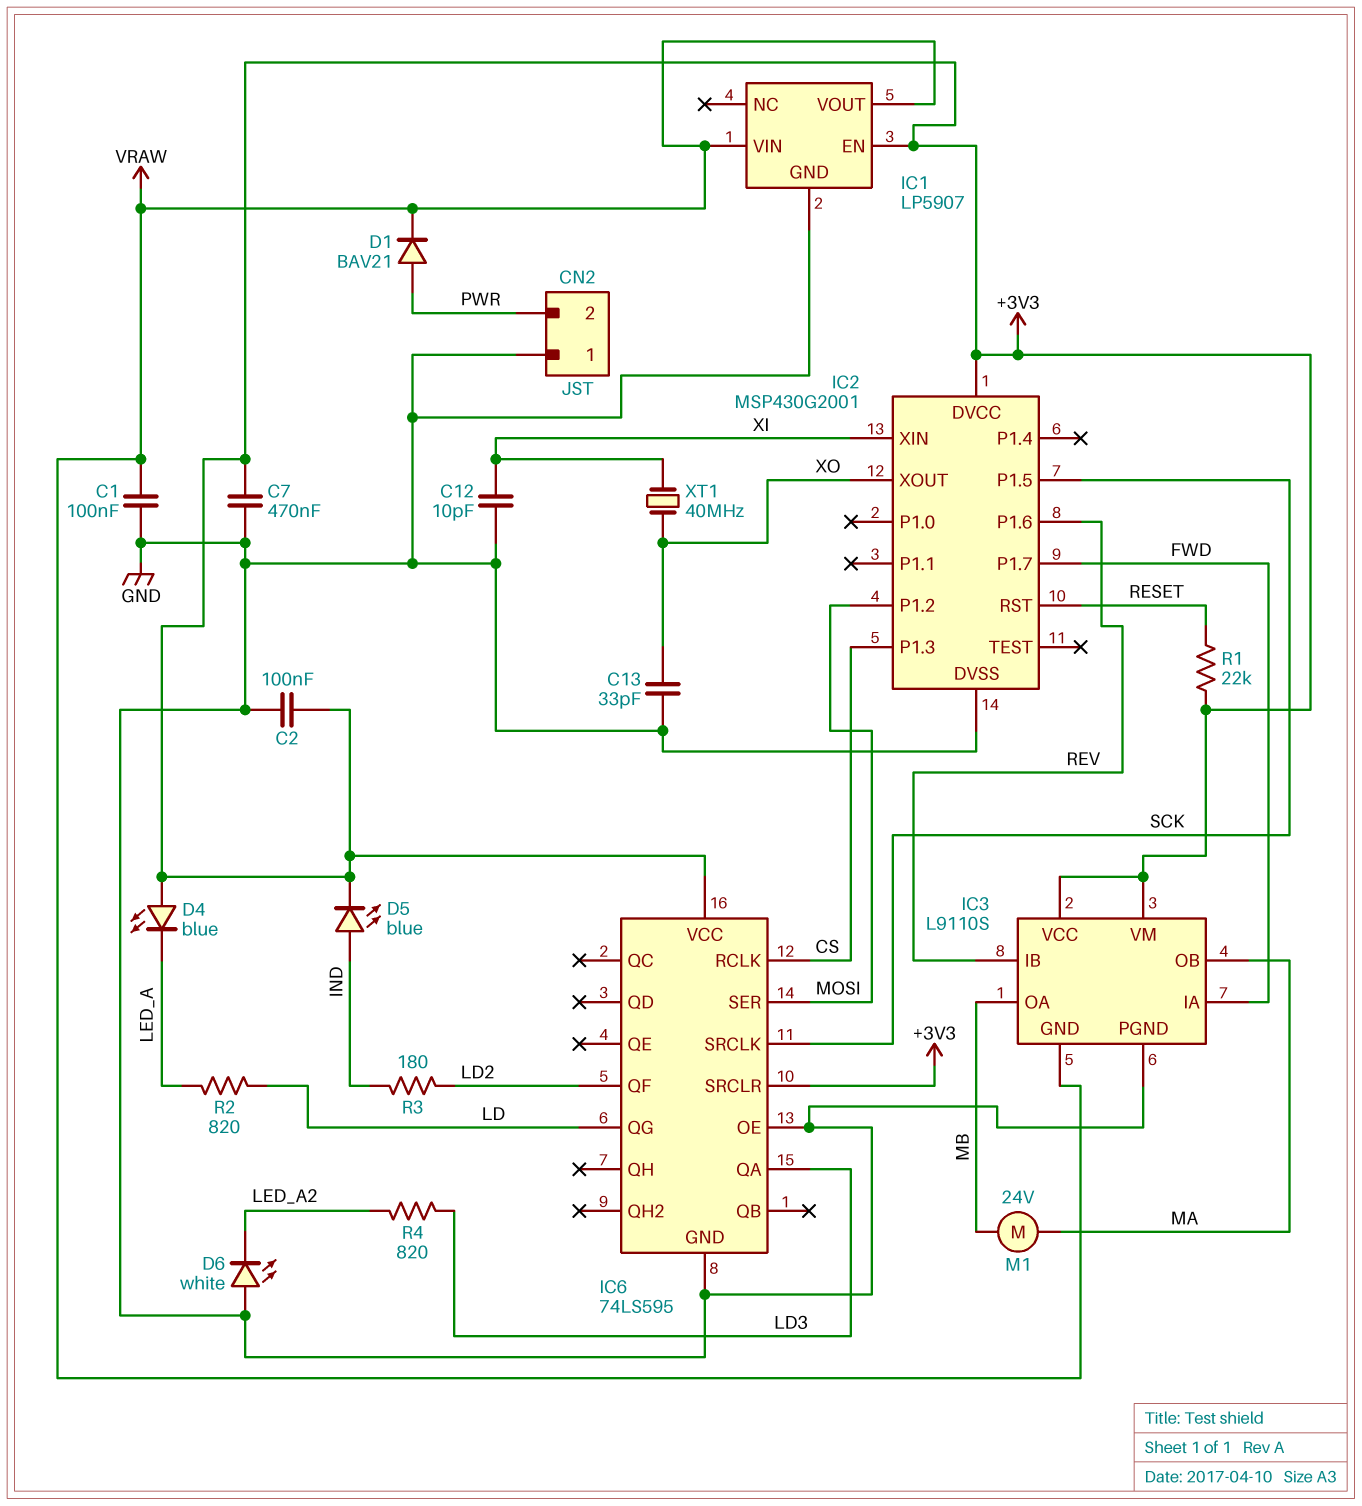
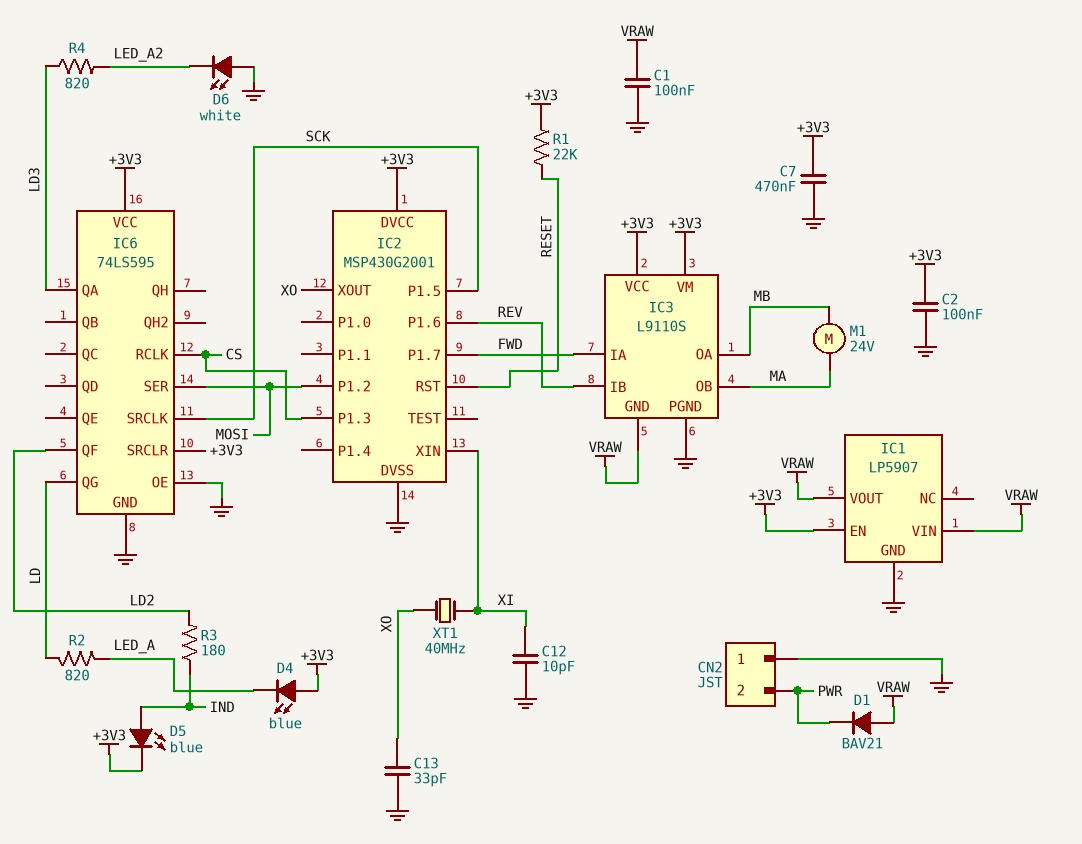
D1: diode BAV21 (A PWR, K VRAW) -> diode BAV21 (A VRAW, K PWR)

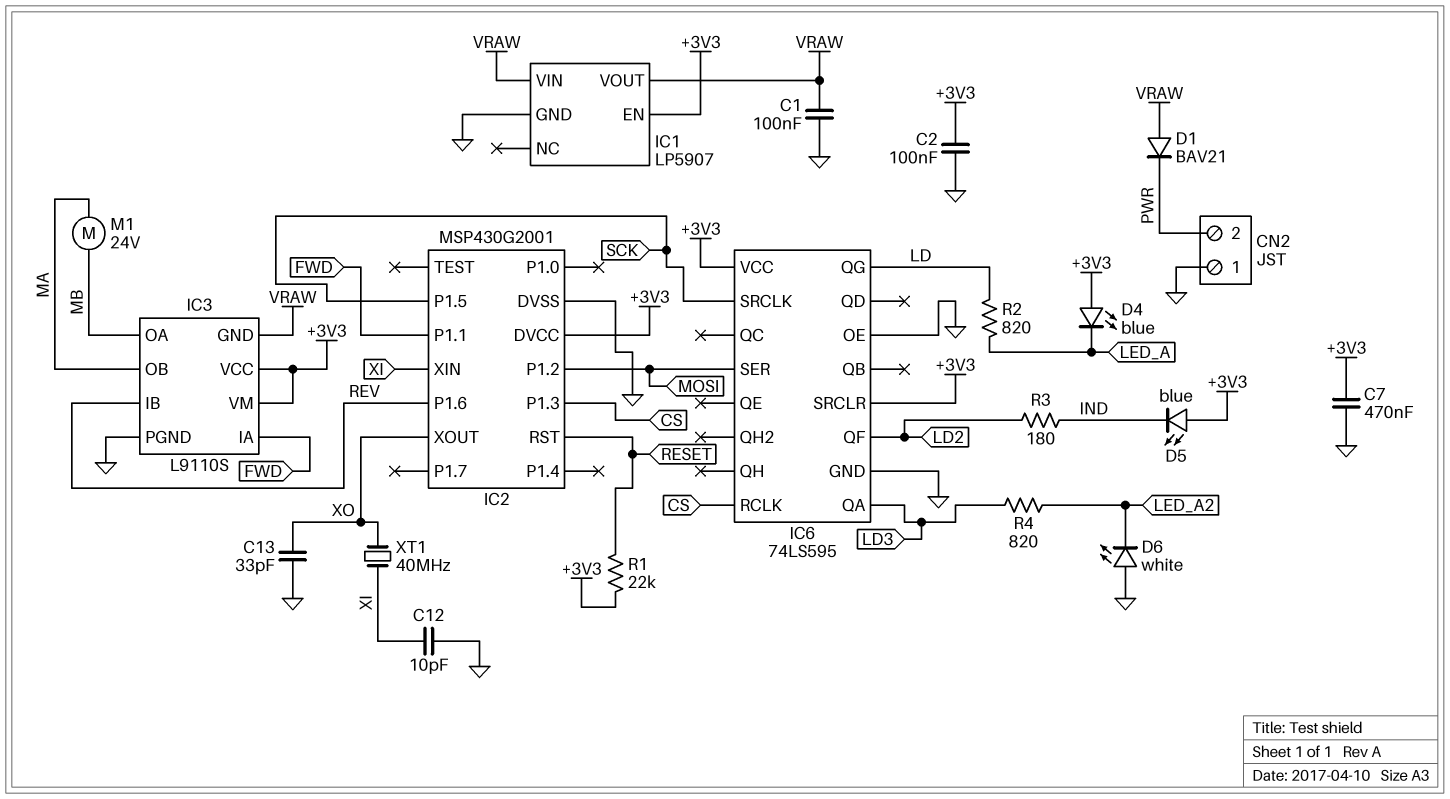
D5: LED blue (A IND, K +3V3) -> LED blue (A +3V3, K IND)
IC2 pin P1.1: none -> FWD
IC2 pin P1.7: FWD -> none

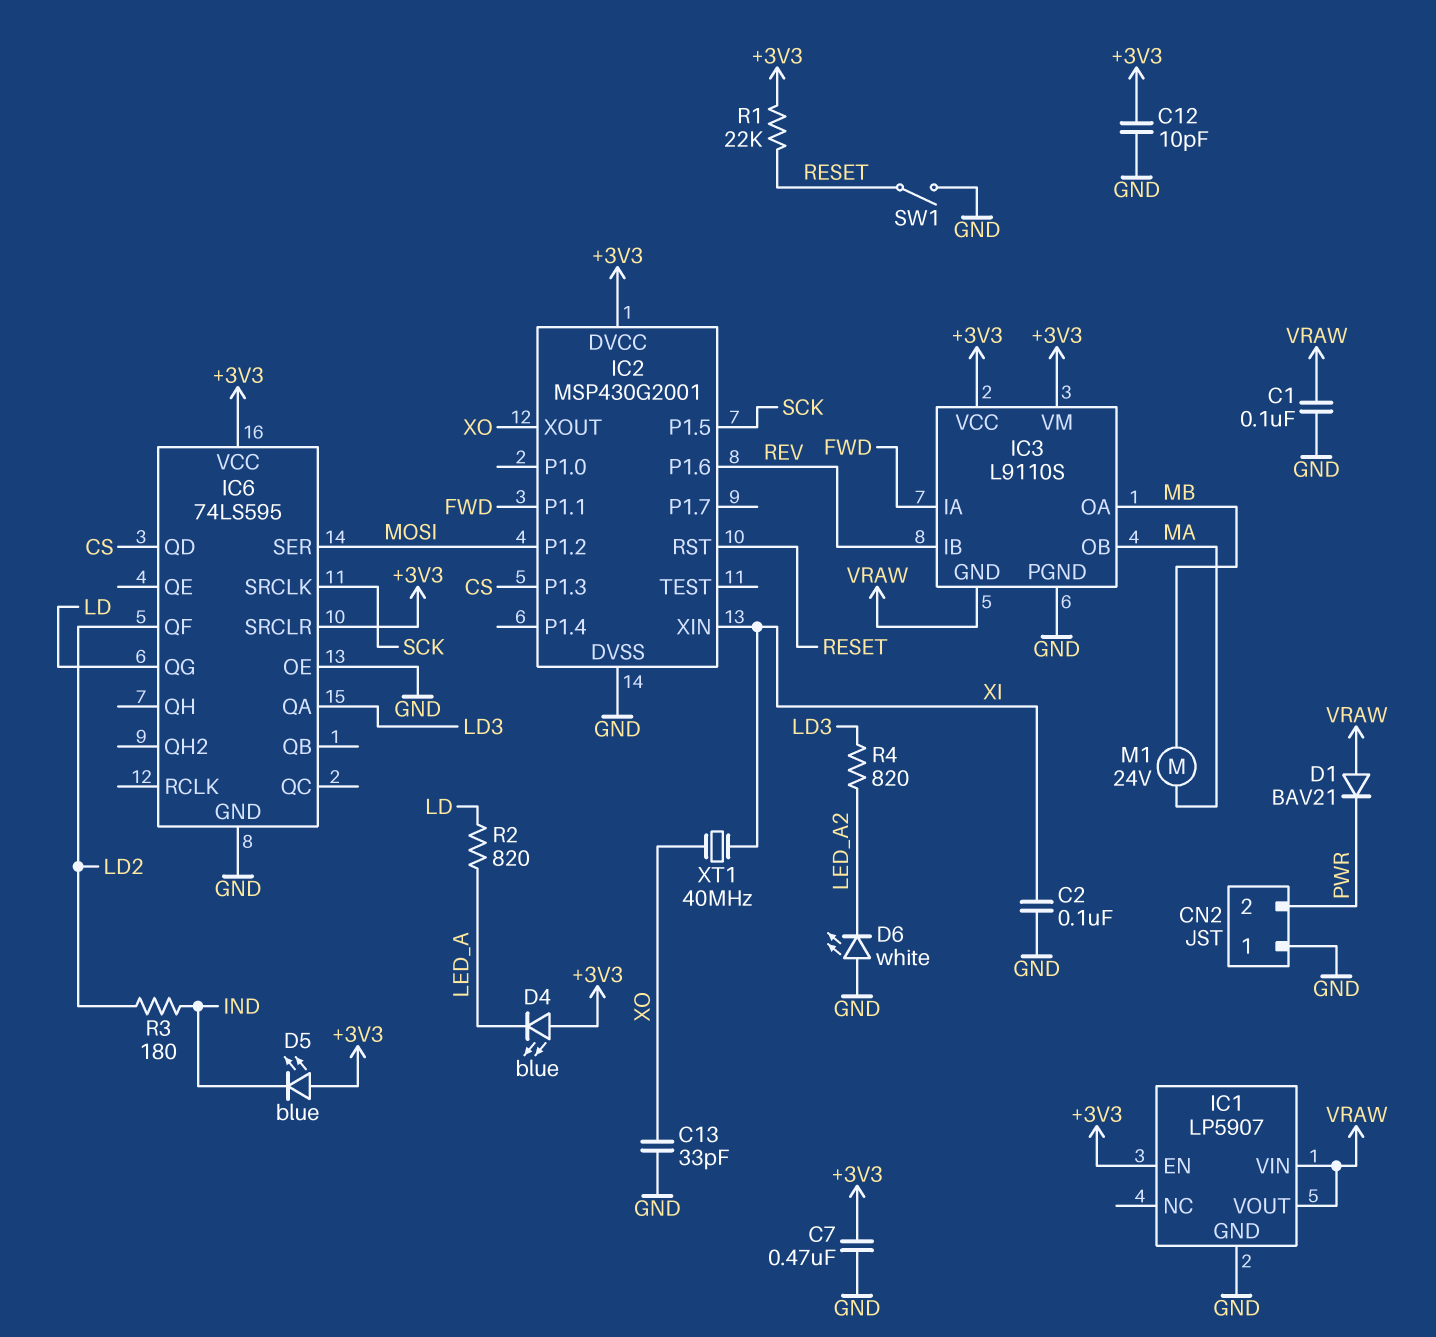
C2: 100nF (+3V3, GND) -> 100nF (GND, XI)
C12: 10pF (GND, XI) -> 10pF (+3V3, GND)
IC6 pin QD: none -> CS
IC6 pin RCLK: CS -> none
SW1: none -> switch (GND, RESET)

